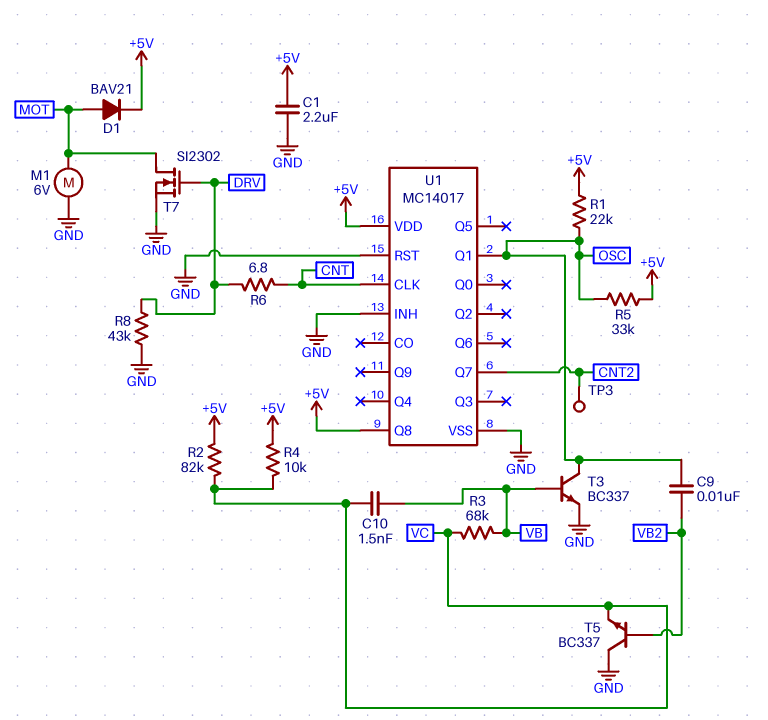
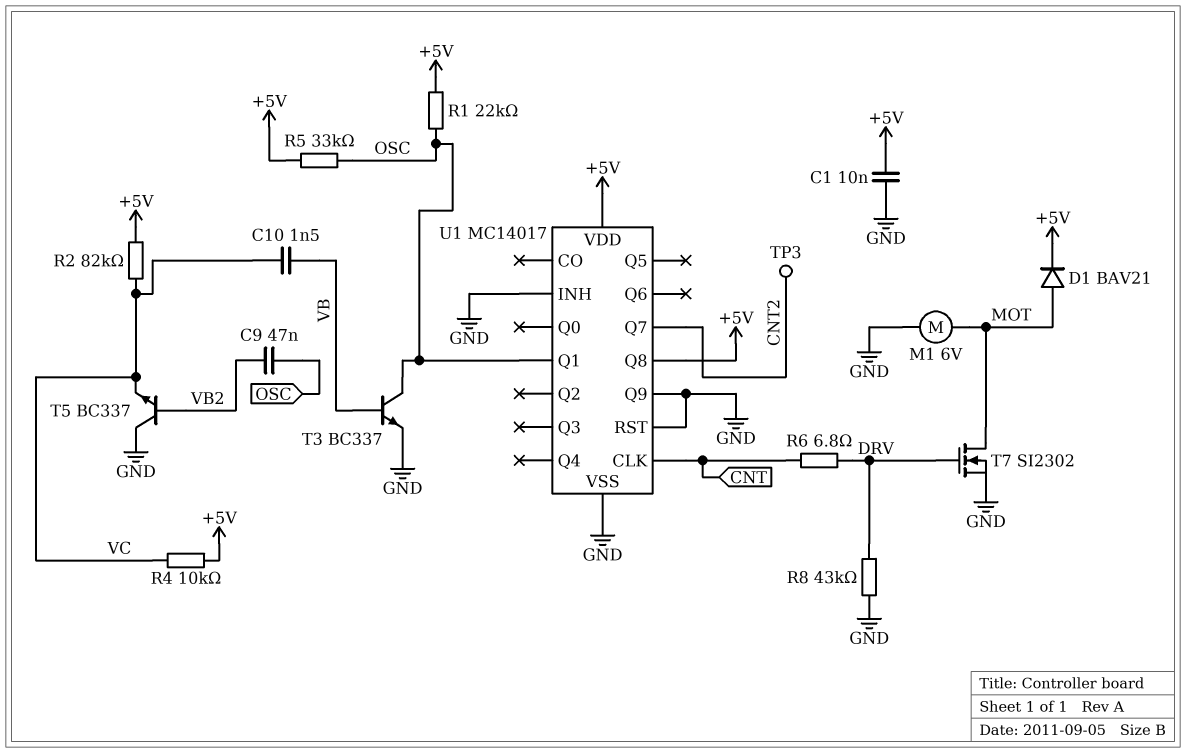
C1: 2.2uF (+5V, GND) -> 10nF (+5V, GND)
C9: 10nF (OSC, VB2) -> 47nF (OSC, VB2)
R3: 68k (VB, VC) -> none
U1 pin Q9: none -> GND

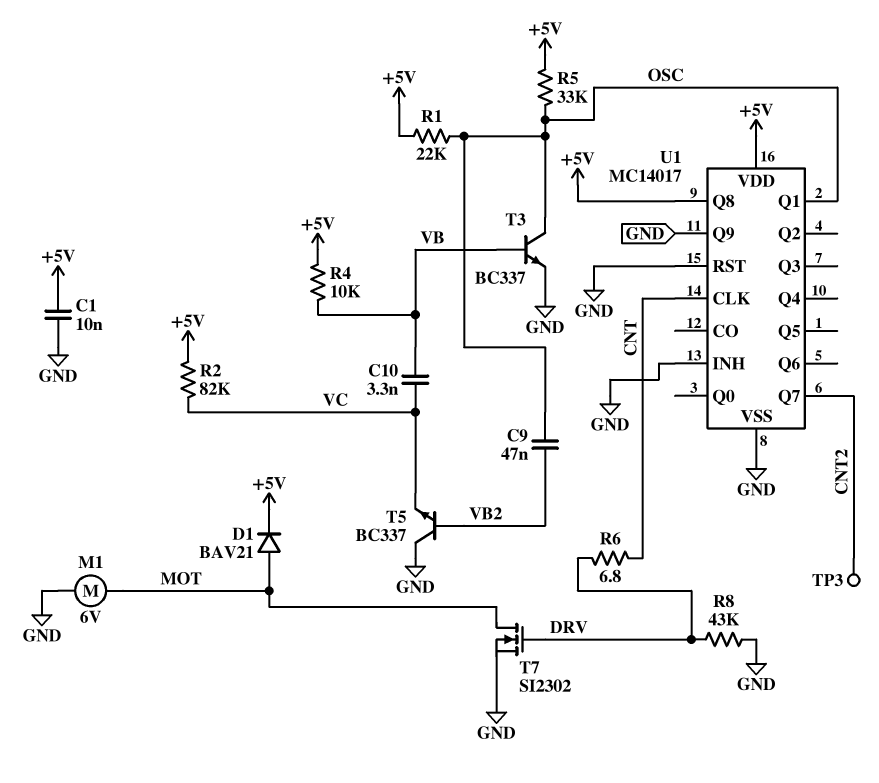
C10: 1.5nF (VB, VC) -> 3.3nF (VB, VC)
R4: 10k (+5V, VC) -> 10k (+5V, VB)

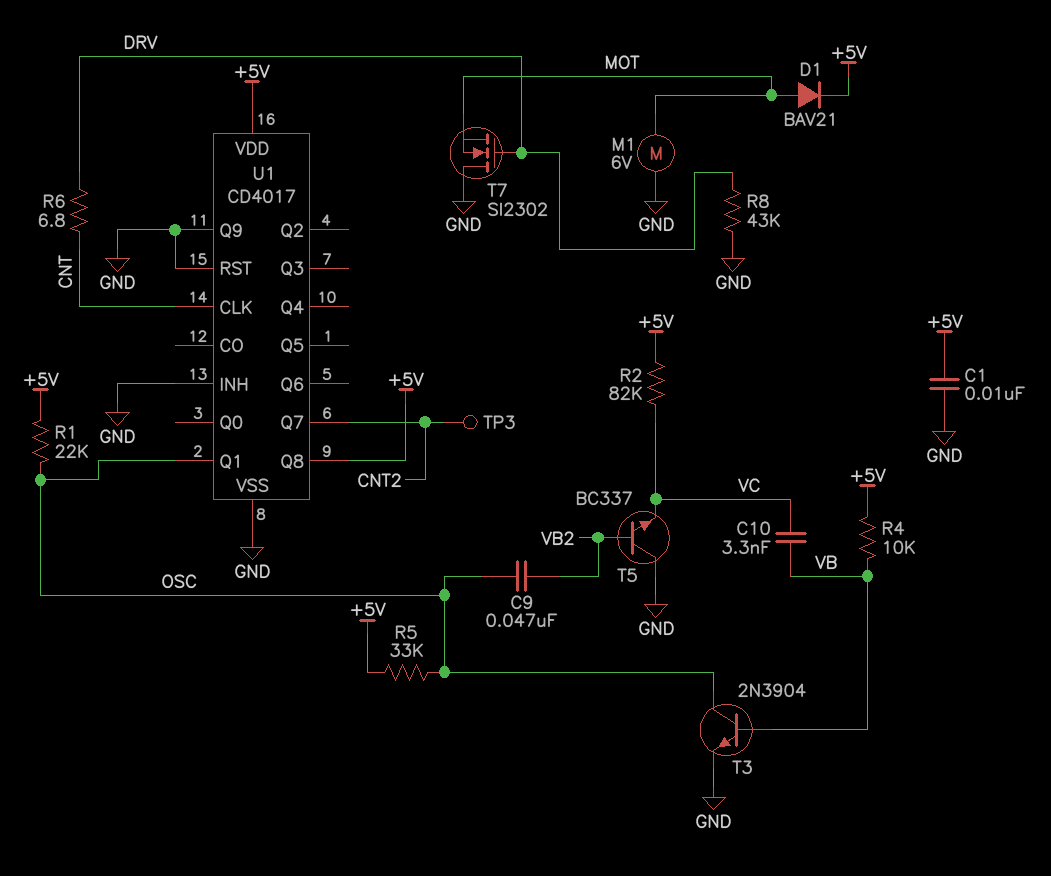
T3: NPN BC337 (B VB, C OSC, E GND) -> NPN 2N3904 (B VB, C OSC, E GND)
T7: NMOS SI2302 (G DRV, D MOT, S GND) -> NMOS SI2302 (G DRV, D GND, S MOT)
U1: MC14017 -> CD4017

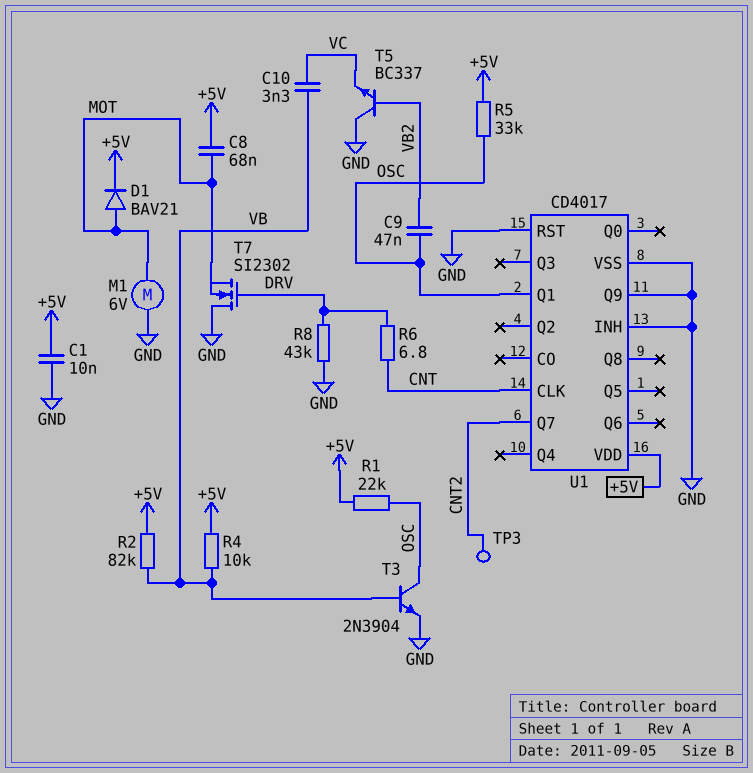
C8: none -> 68nF (+5V, MOT)
R2: 82k (+5V, VC) -> 82k (+5V, VB)
U1 pin Q8: +5V -> none

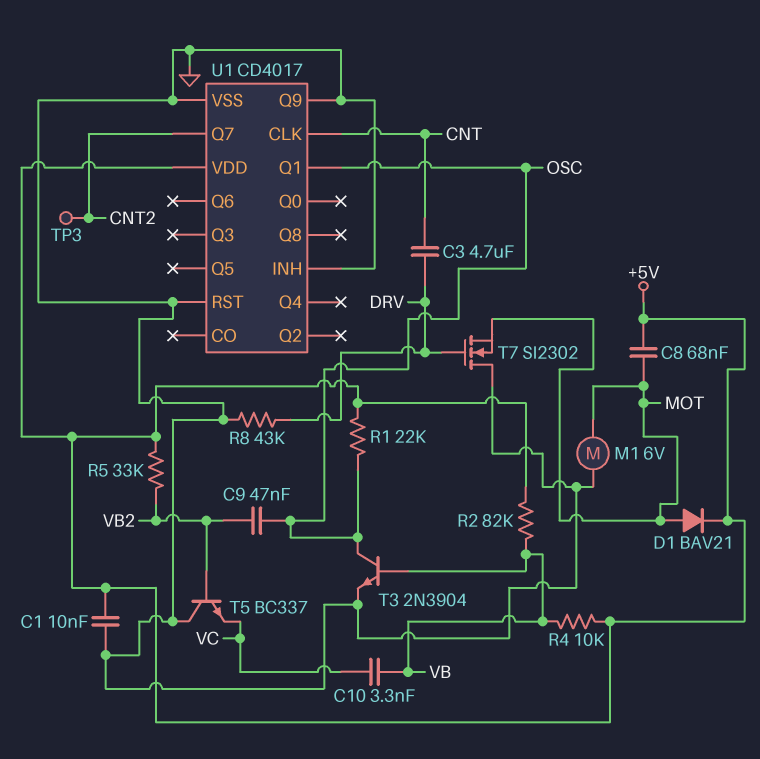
C3: none -> 4.7uF (CNT, DRV)
R5: 33k (+5V, OSC) -> 33k (+5V, VB2)
R6: 6.8 (CNT, DRV) -> none

